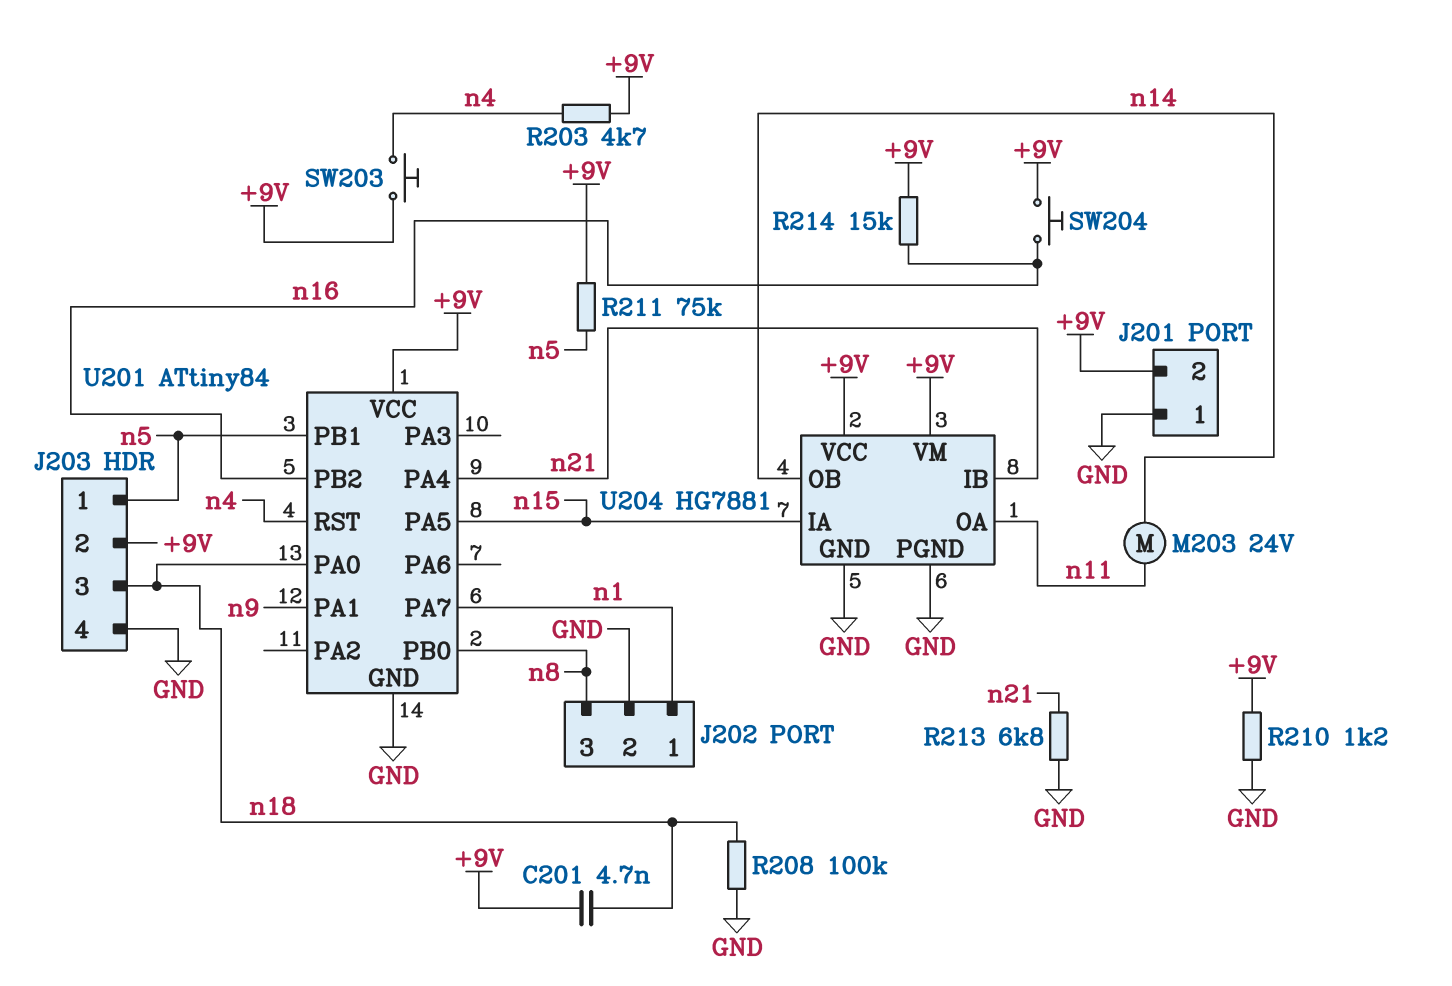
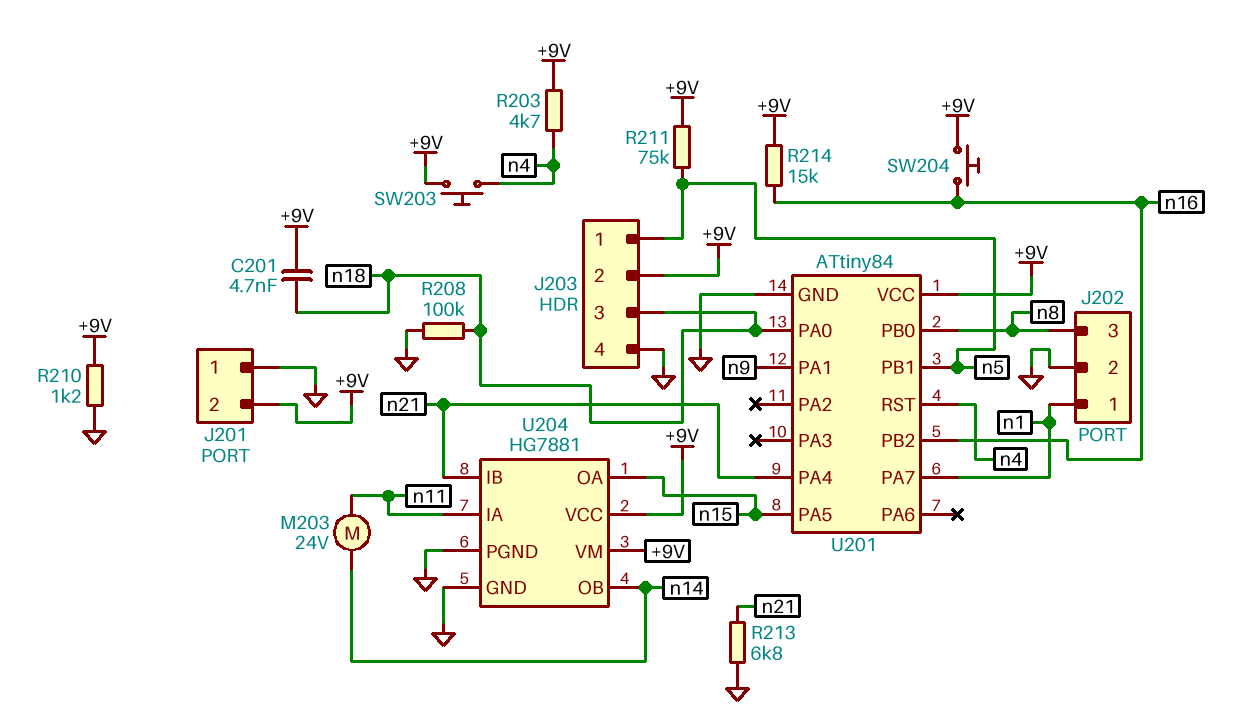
U204 pin IA: n15 -> n11
U204 pin OA: n11 -> n15

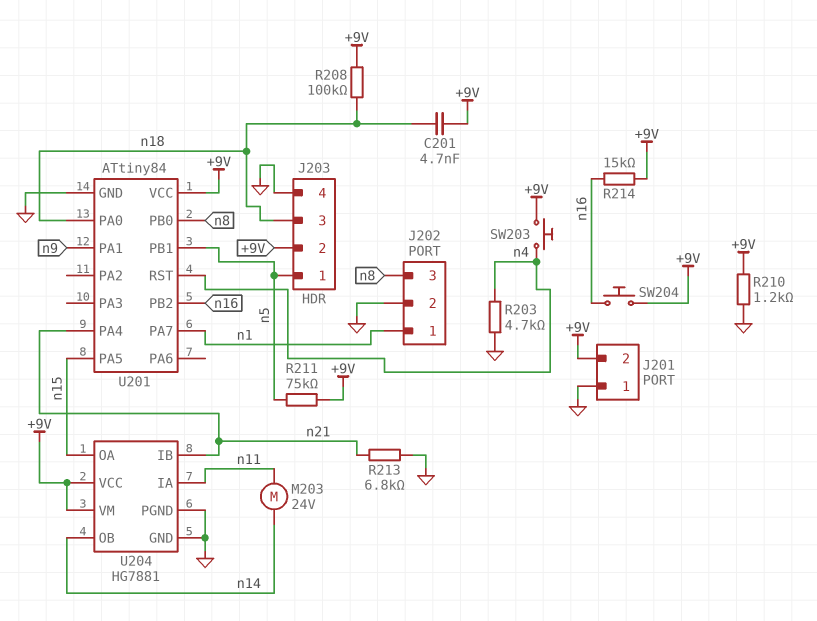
R203: 4.7k (+9V, n4) -> 4.7k (GND, n4)
R208: 100k (GND, n18) -> 100k (+9V, n18)

